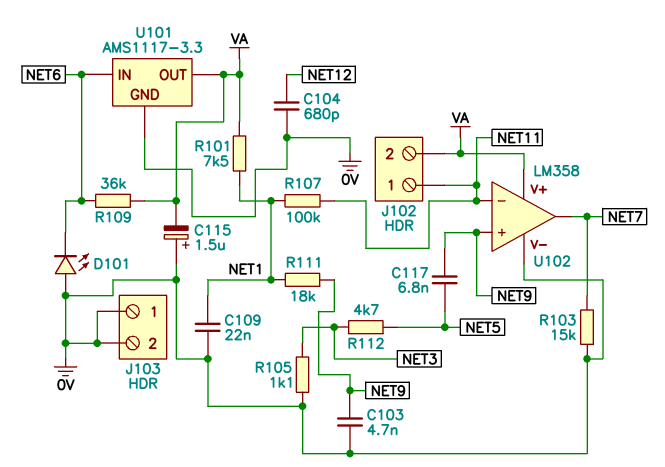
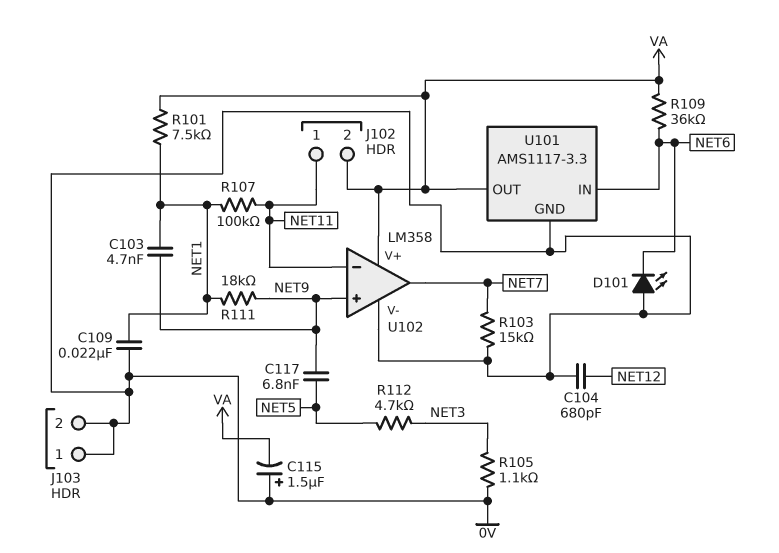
C103: 4.7nF (0V, NET9) -> 4.7nF (NET1, NET9)

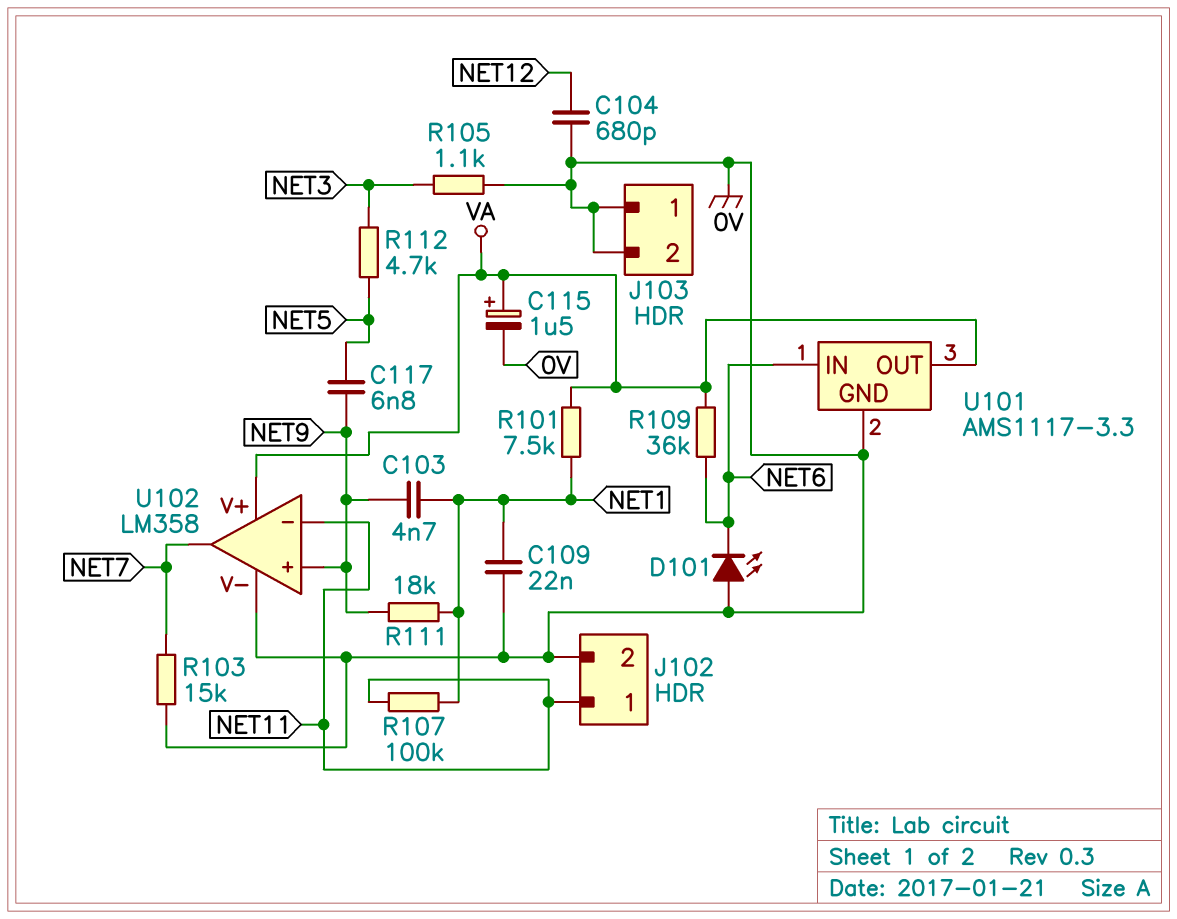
C115: 1.5uF (plus 0V, minus VA) -> 1.5uF (plus VA, minus 0V)
J102 pin 2: VA -> 0V

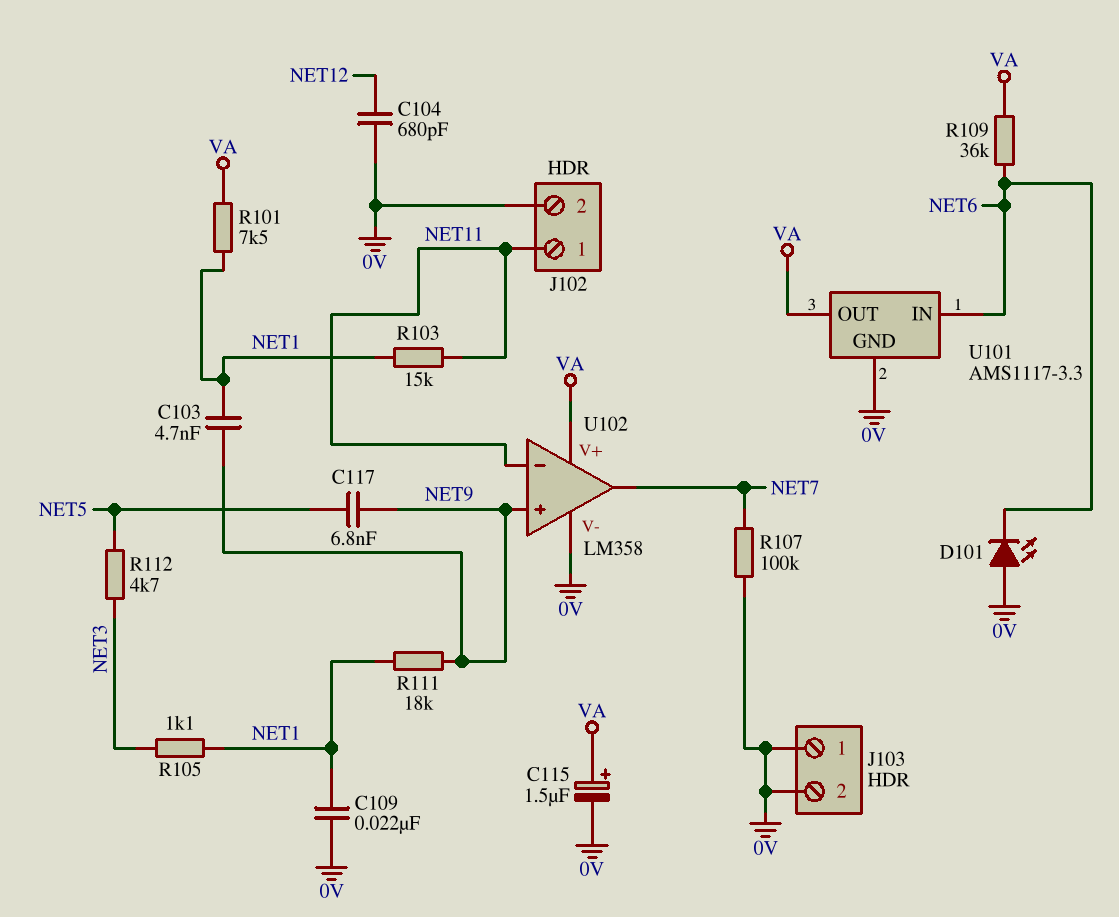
R103: 15k (0V, NET7) -> 15k (NET1, NET11)
R105: 1.1k (0V, NET3) -> 1.1k (NET1, NET3)
R107: 100k (NET1, NET11) -> 100k (0V, NET7)

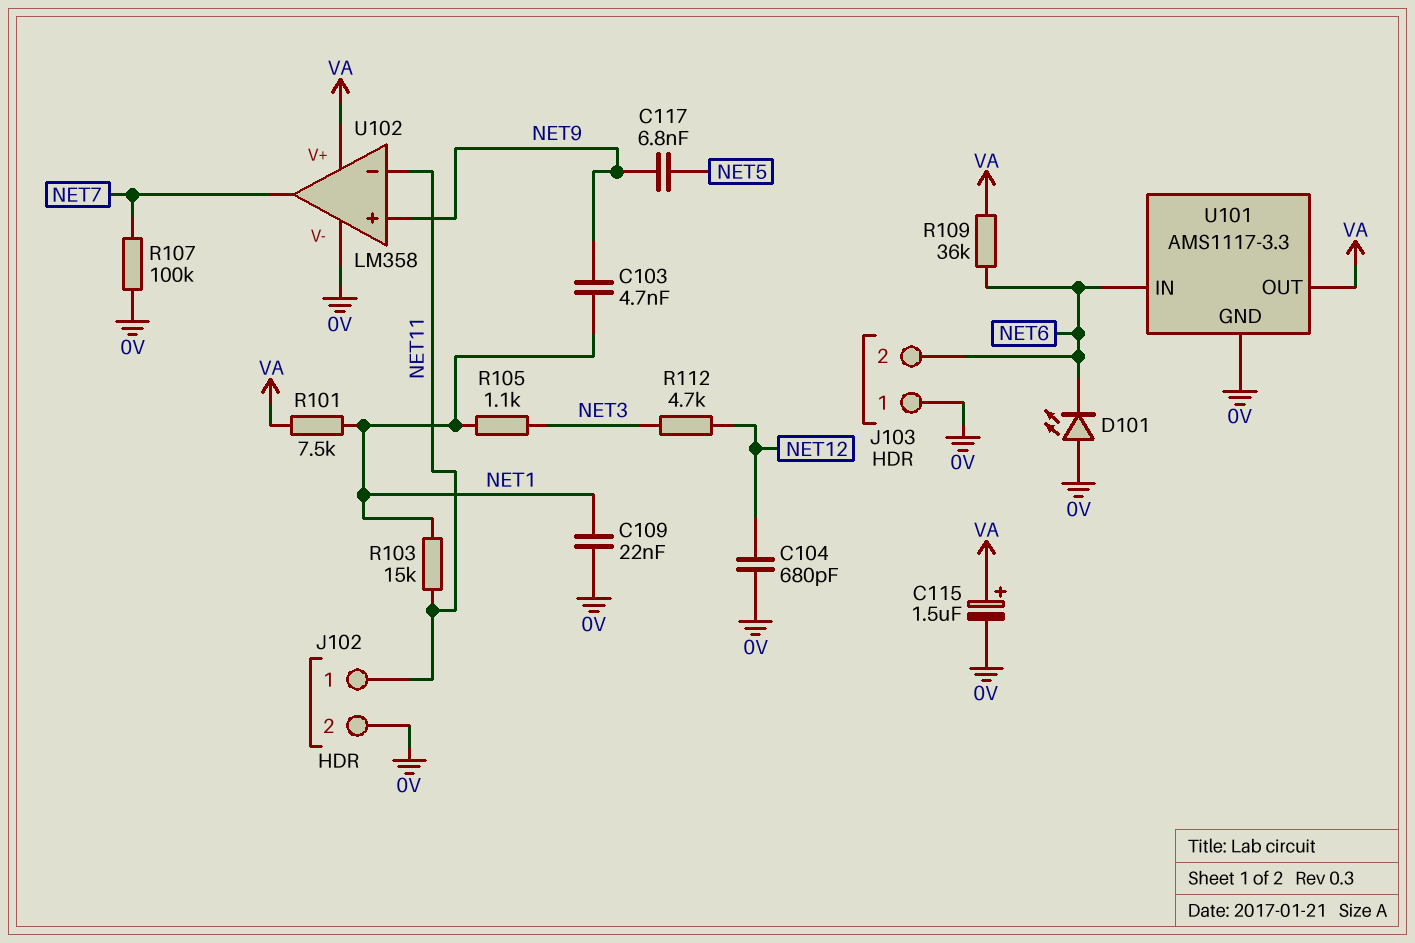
J103 pin 2: 0V -> NET6
R111: 18k (NET1, NET9) -> none
R112: 4.7k (NET3, NET5) -> 4.7k (NET3, NET12)

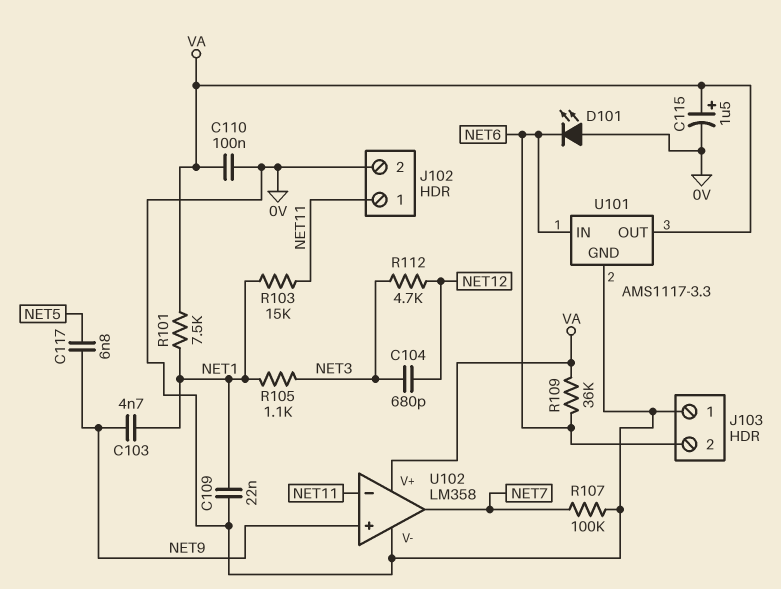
C104: 680pF (0V, NET12) -> 680pF (NET3, NET12)
C110: none -> 100nF (0V, VA)

